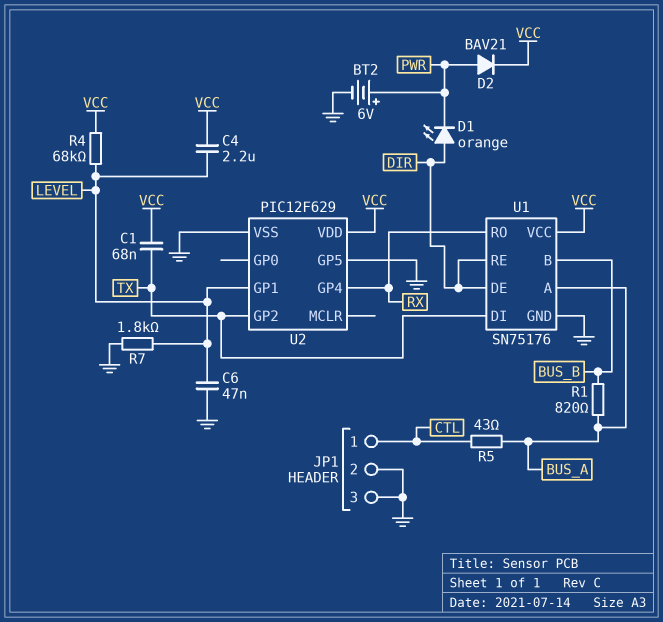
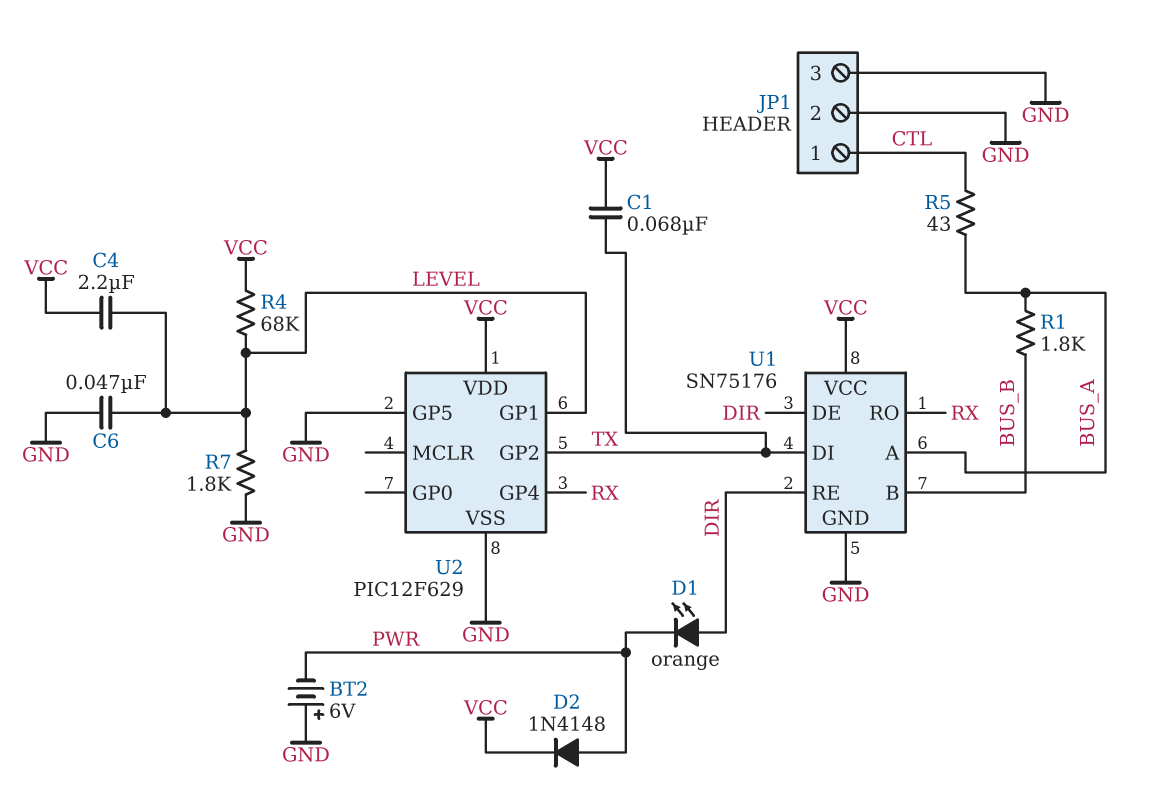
BT2: 6V (plus PWR, minus GND) -> 6V (plus GND, minus PWR)
D2: diode BAV21 (A PWR, K VCC) -> diode 1N4148 (A PWR, K VCC)
R1: 820 (BUS_A, BUS_B) -> 1.8k (BUS_A, BUS_B)

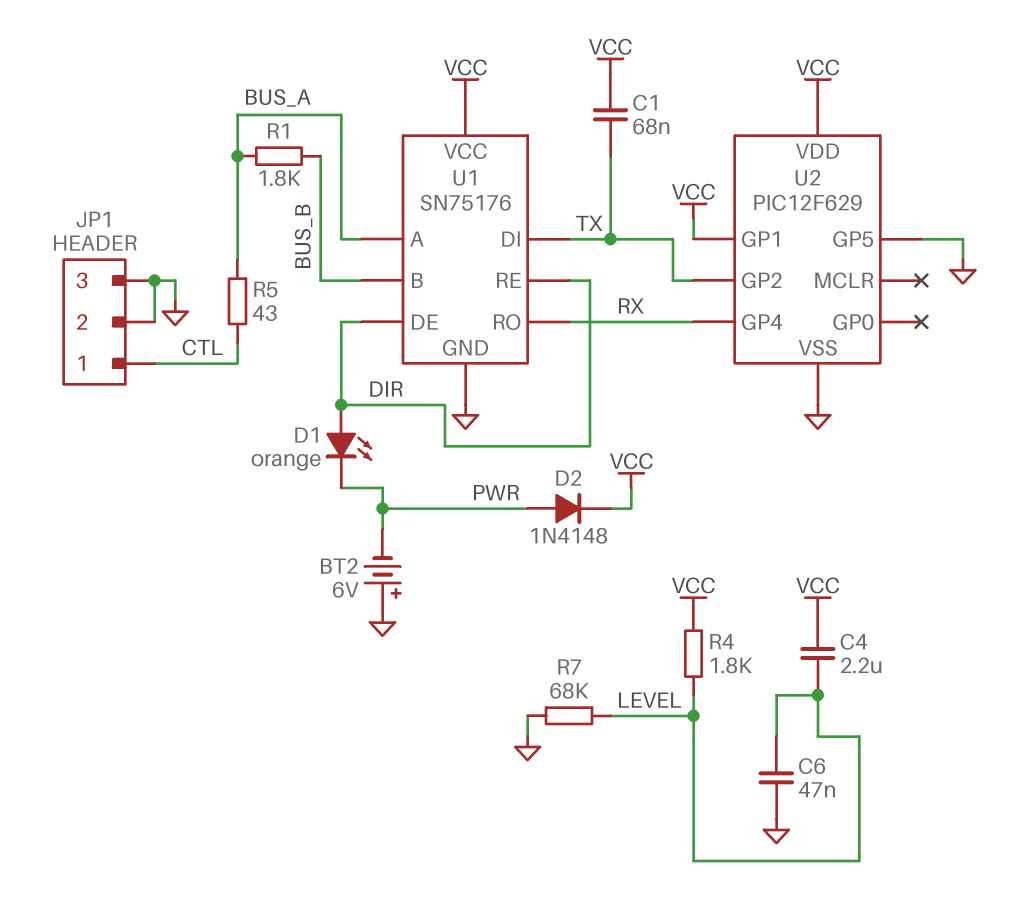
R4: 68k (LEVEL, VCC) -> 1.8k (LEVEL, VCC)
R7: 1.8k (GND, LEVEL) -> 68k (GND, LEVEL)
U2 pin GP1: LEVEL -> VCC

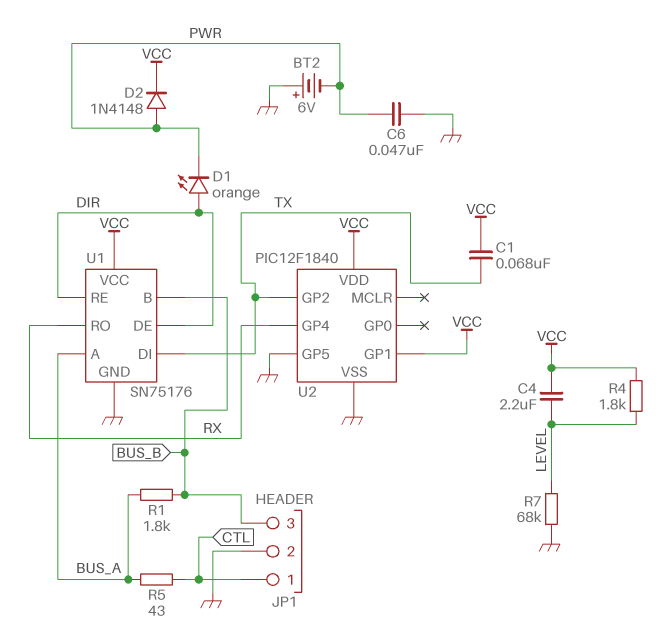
C6: 47nF (GND, LEVEL) -> 47nF (GND, PWR)
JP1 pin 3: GND -> BUS_B
U2: PIC12F629 -> PIC12F1840

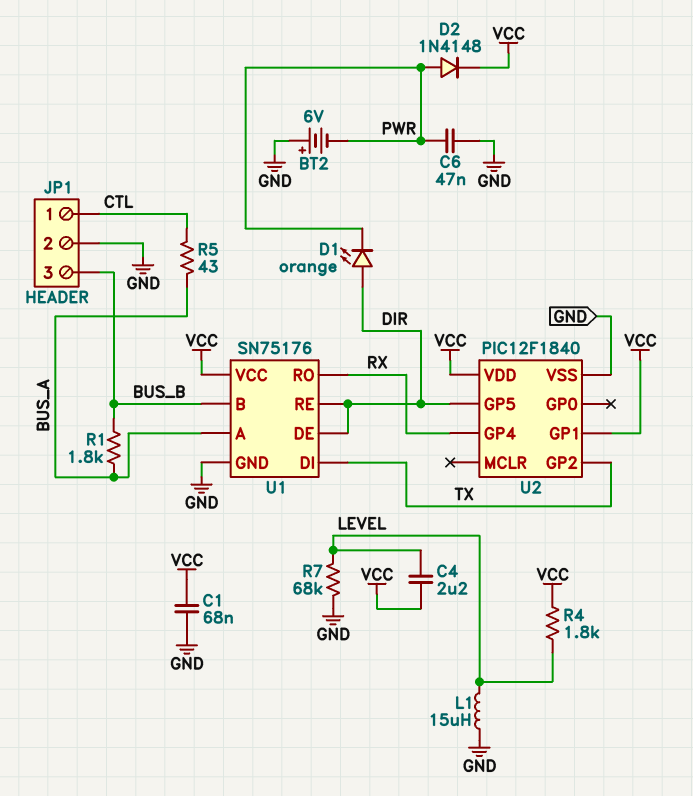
C1: 68nF (TX, VCC) -> 68nF (GND, VCC)
L1: none -> 15uH (GND, LEVEL)
U2 pin GP5: GND -> DIR

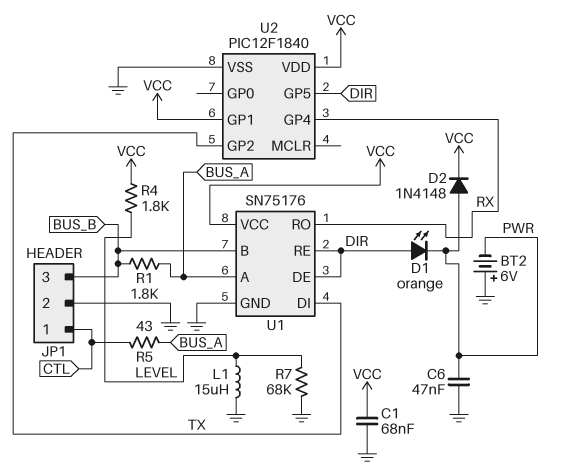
C4: 2.2uF (LEVEL, VCC) -> none

